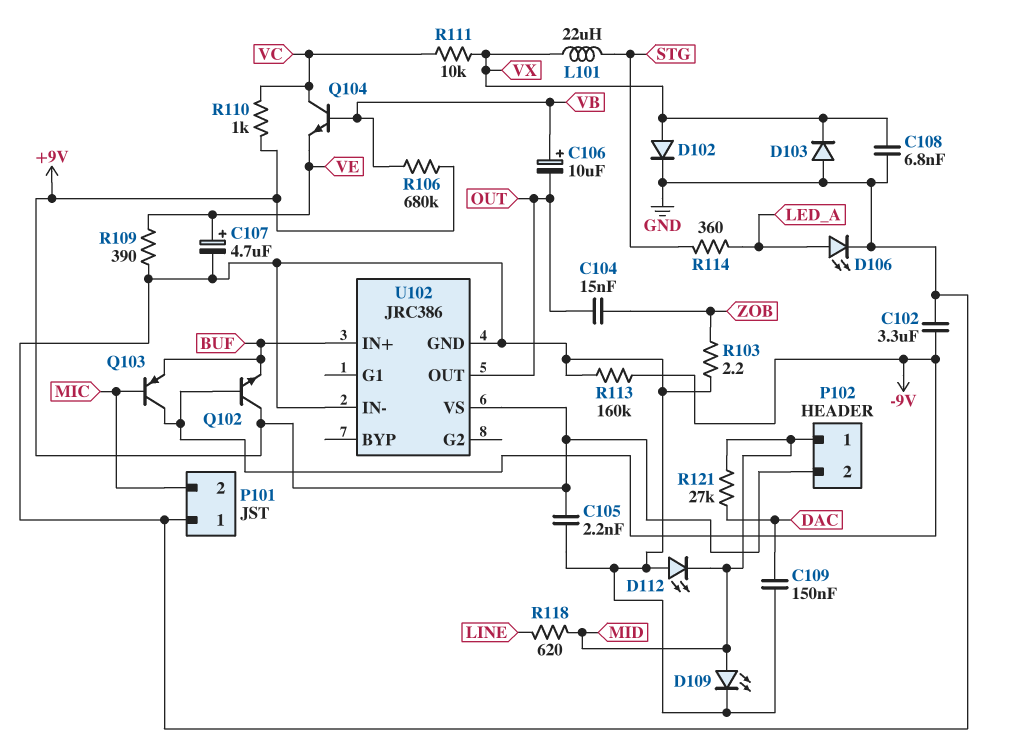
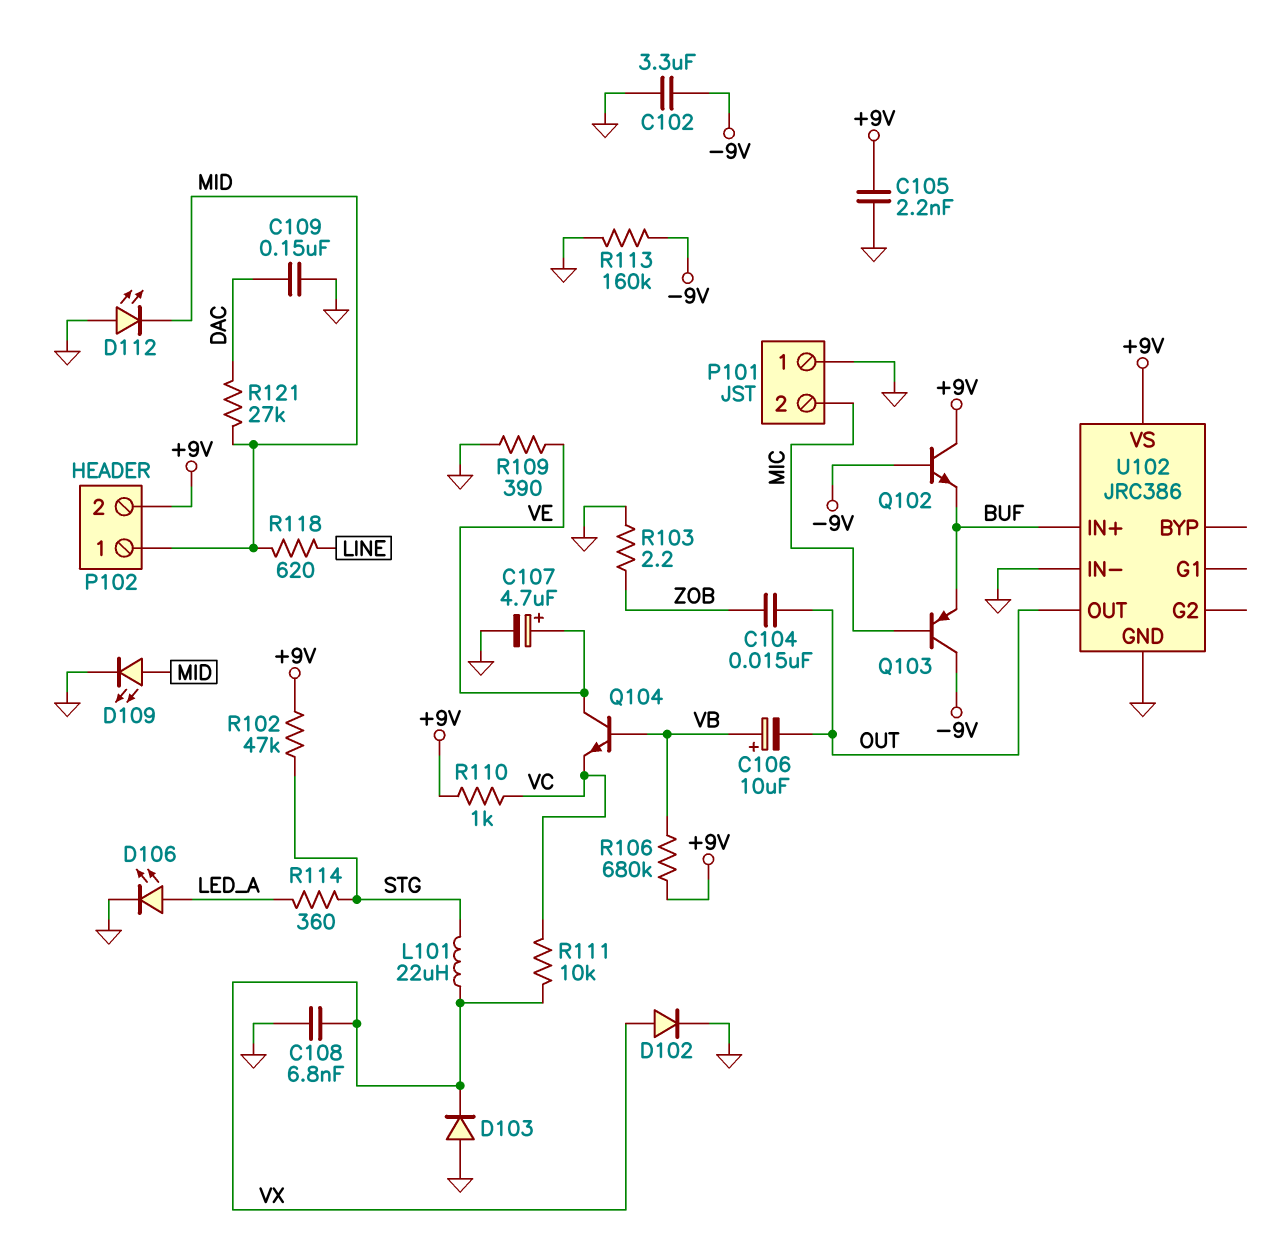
Q104: NPN (B VB, C VC, E VE) -> NPN (B VB, C VE, E VC)
R102: none -> 47k (+9V, STG)

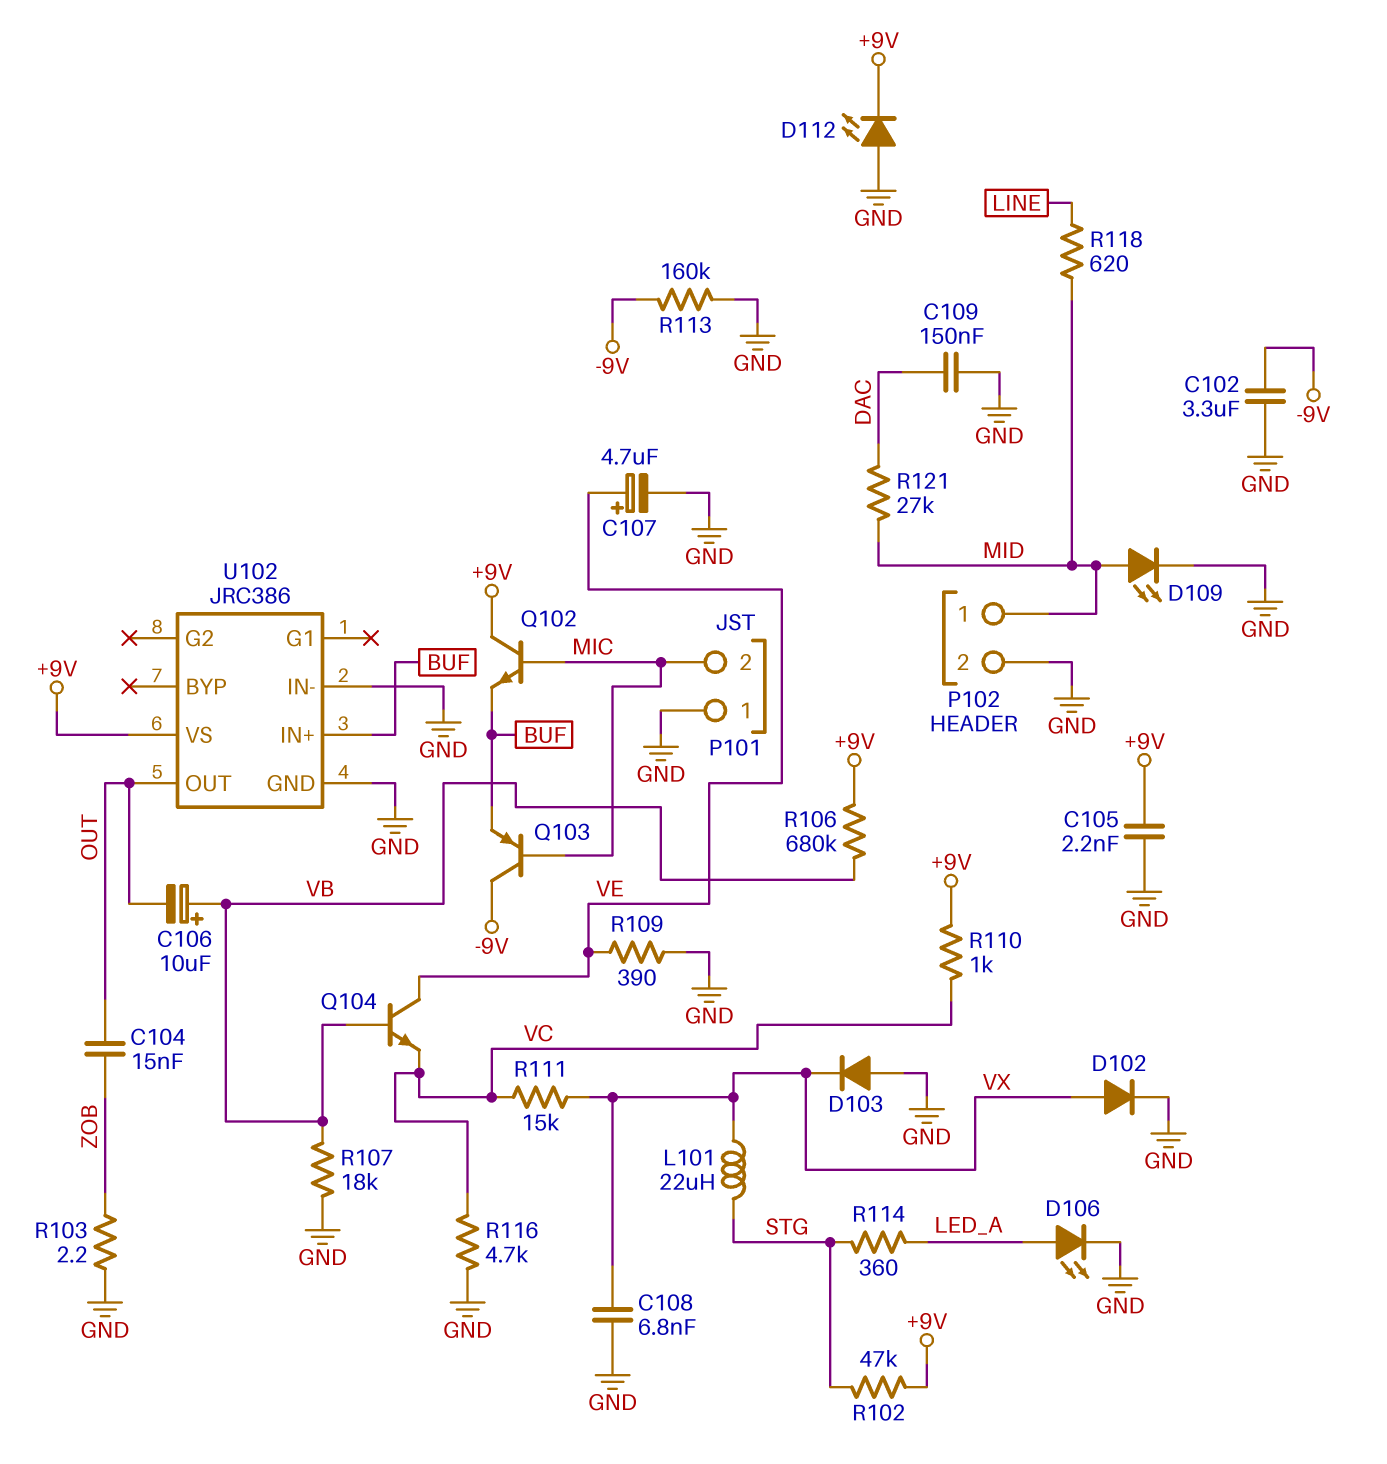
D112: LED (A GND, K MID) -> LED (A GND, K +9V)
P102 pin 2: +9V -> GND
Q102: NPN (B -9V, C +9V, E BUF) -> NPN (B MIC, C +9V, E BUF)
R107: none -> 18k (GND, VB)
R111: 10k (VC, VX) -> 15k (VC, VX)
R116: none -> 4.7k (GND, VC)

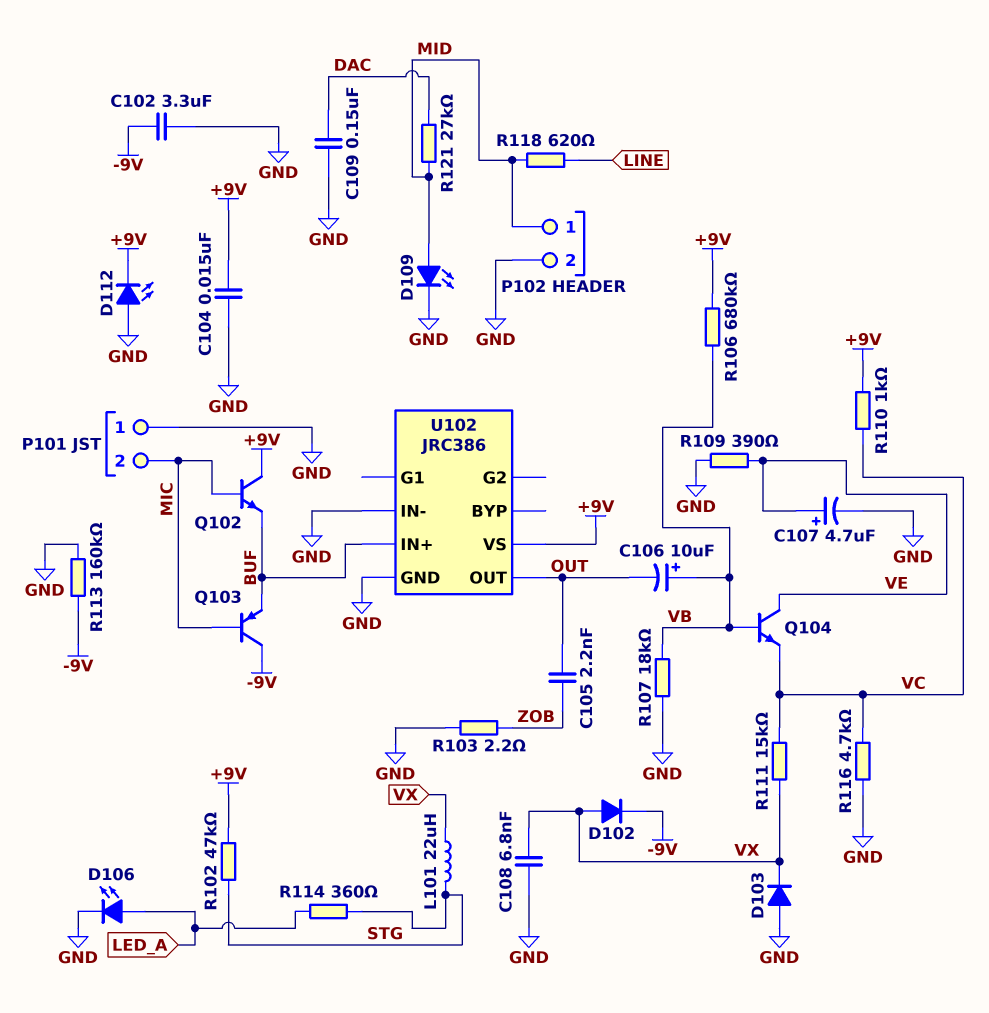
C104: 15nF (OUT, ZOB) -> 15nF (+9V, GND)
C105: 2.2nF (+9V, GND) -> 2.2nF (OUT, ZOB)
D102: diode (A VX, K GND) -> diode (A VX, K -9V)

